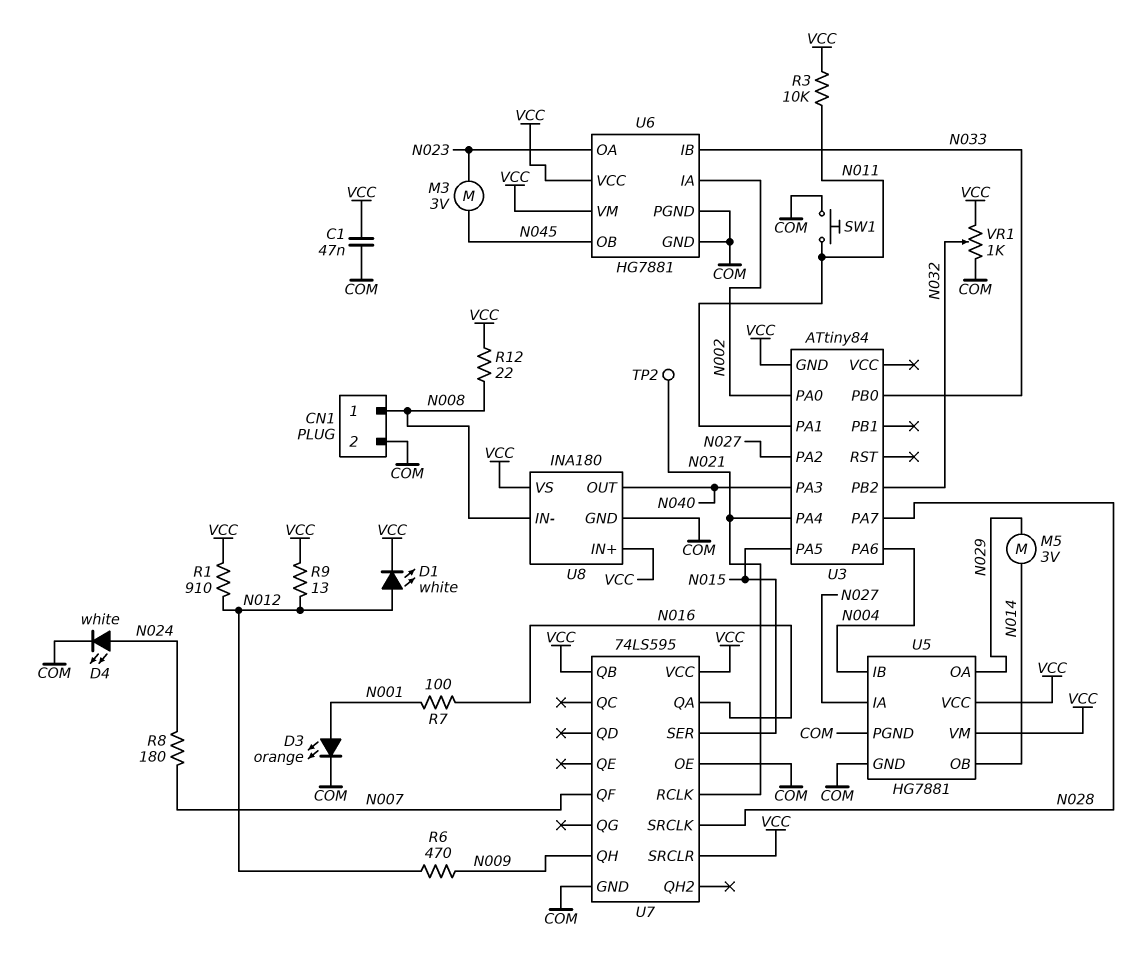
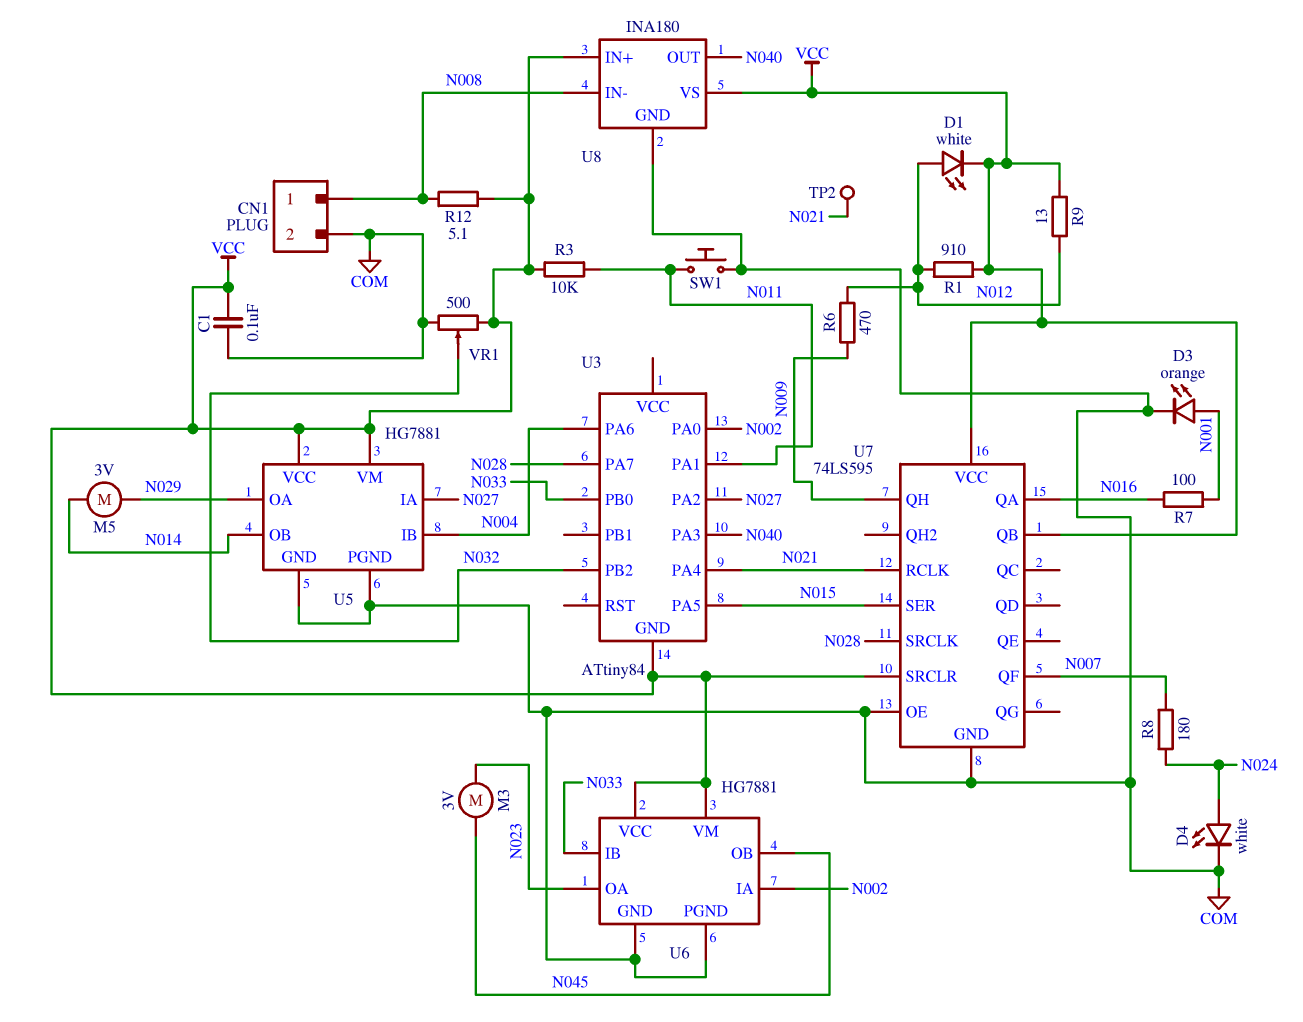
C1: 47nF (COM, VCC) -> 100nF (COM, VCC)
R12: 22 (N008, VCC) -> 5.1 (N008, VCC)
VR1: 1k (COM, VCC, wiper N032) -> 500 (COM, VCC, wiper N032)

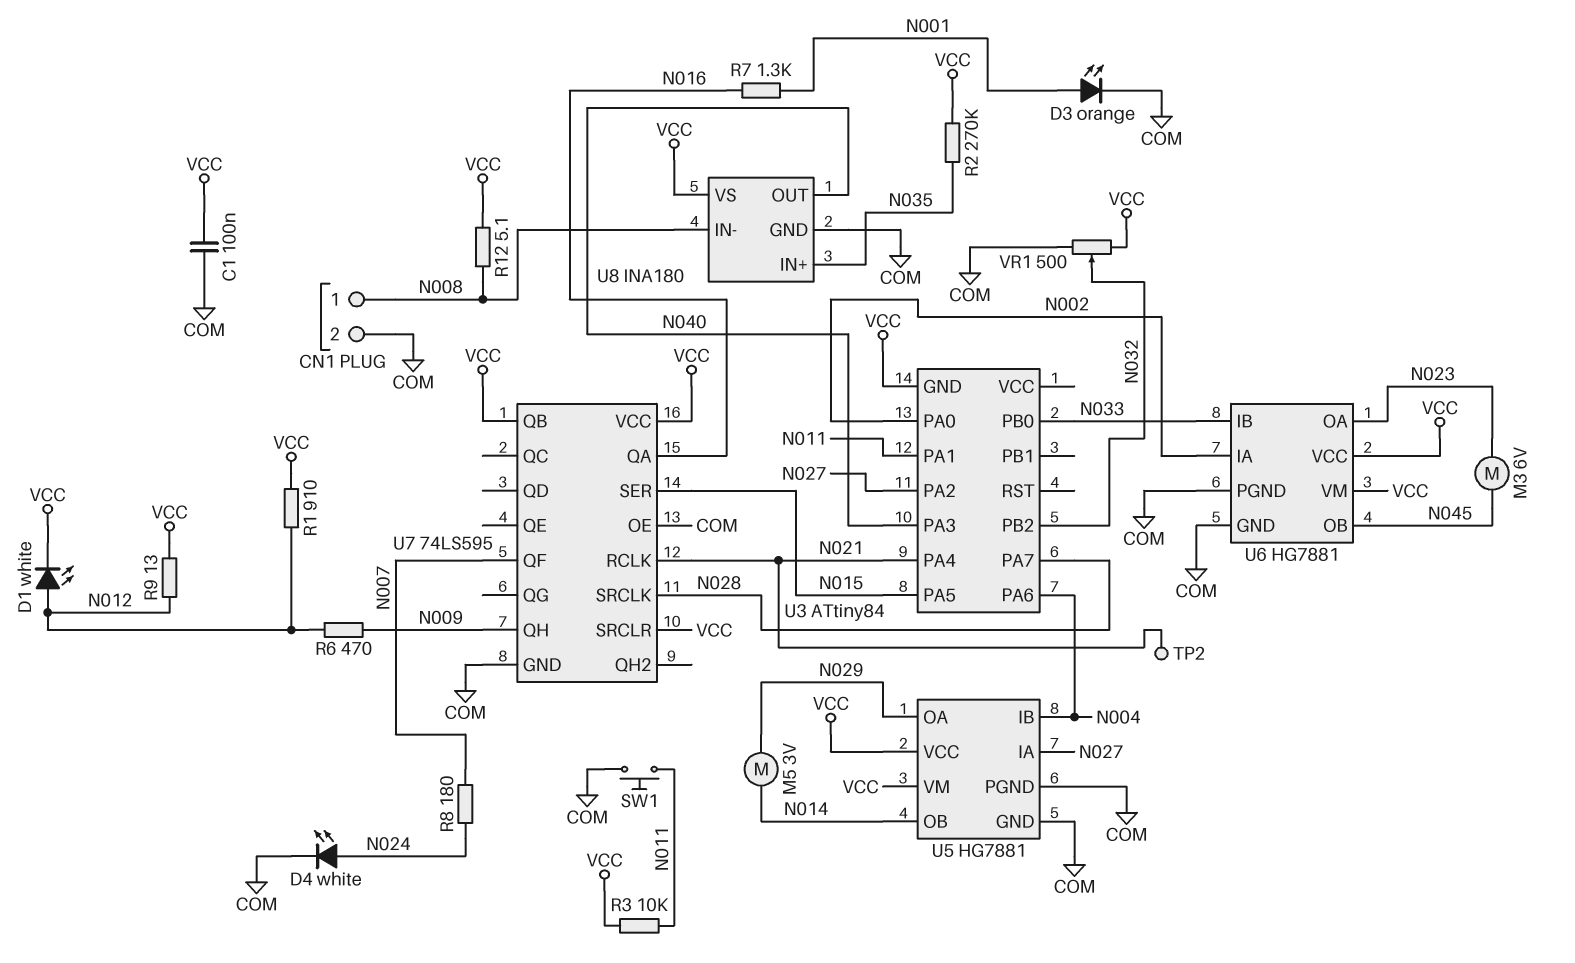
M3: motor 3V (N023, N045) -> motor 6V (N023, N045)
R2: none -> 270k (N035, VCC)
R7: 100 (N001, N016) -> 1.3k (N001, N016)
U8 pin IN+: VCC -> N035

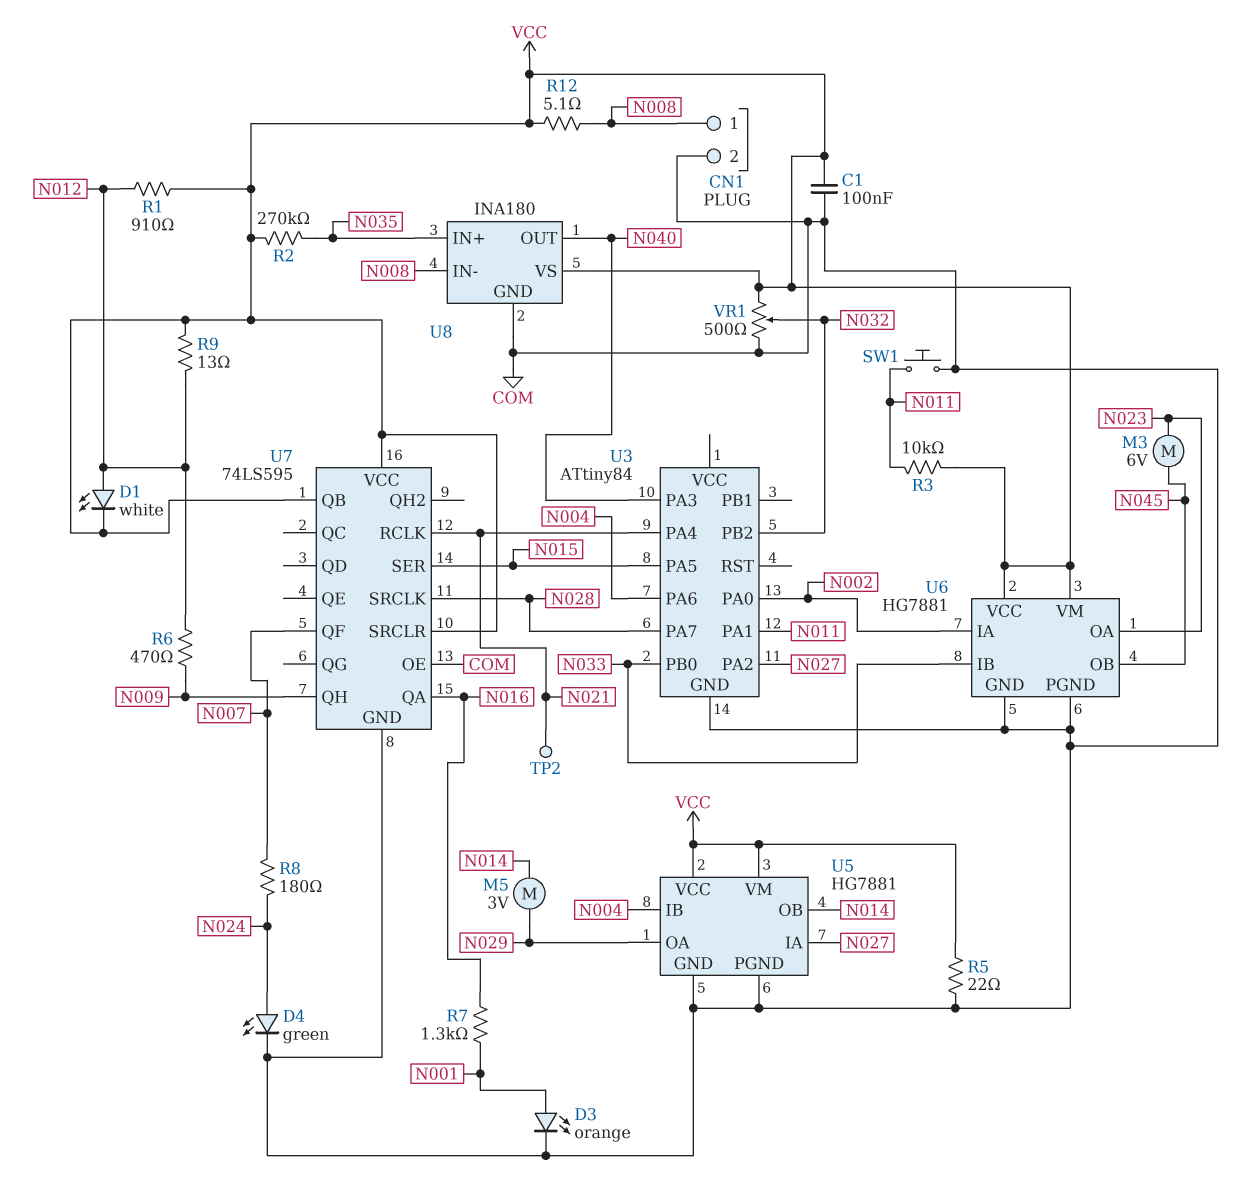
D4: LED white (A N024, K COM) -> LED green (A N024, K COM)
R5: none -> 22 (COM, VCC)
U3 pin GND: VCC -> COM

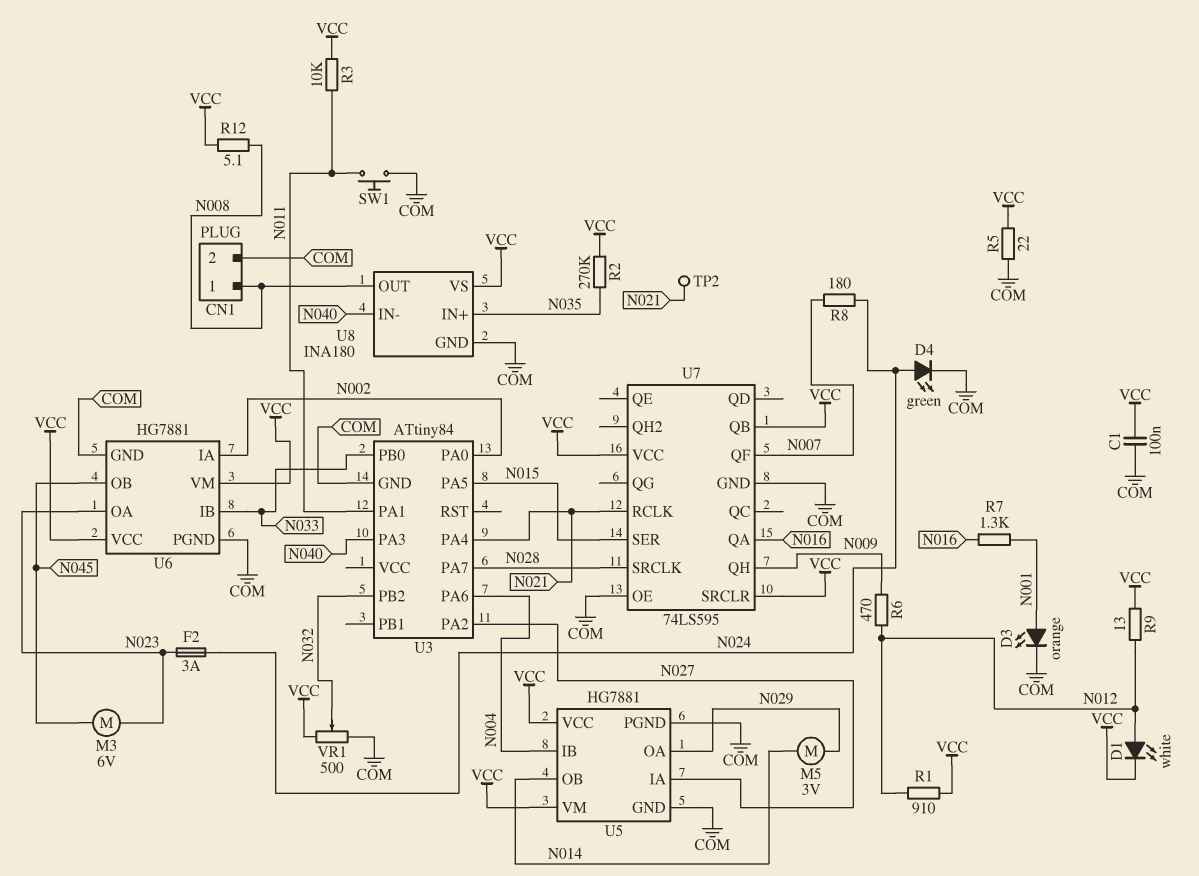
F2: none -> 3A (N023, N024)
U8 pin IN-: N008 -> N040
U8 pin OUT: N040 -> N008

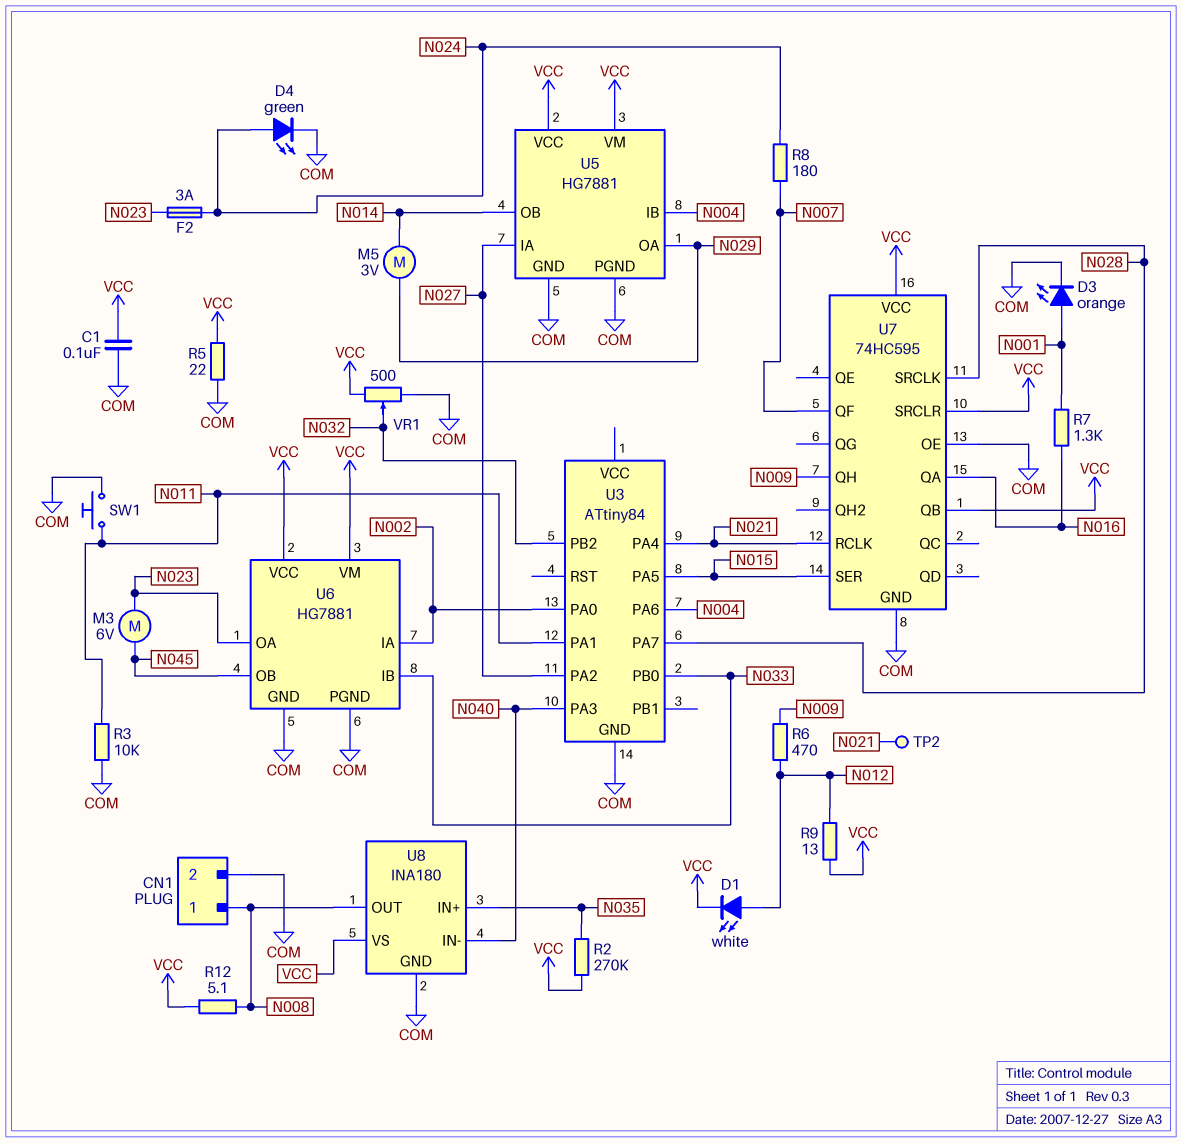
R1: 910 (N012, VCC) -> none
R3: 10k (N011, VCC) -> 10k (COM, N011)
U7: 74LS595 -> 74HC595

